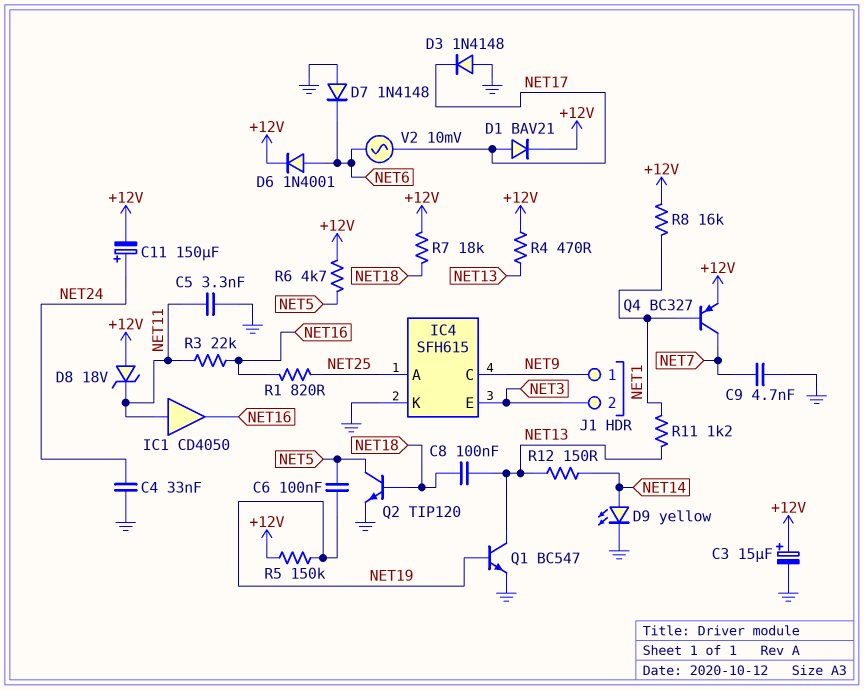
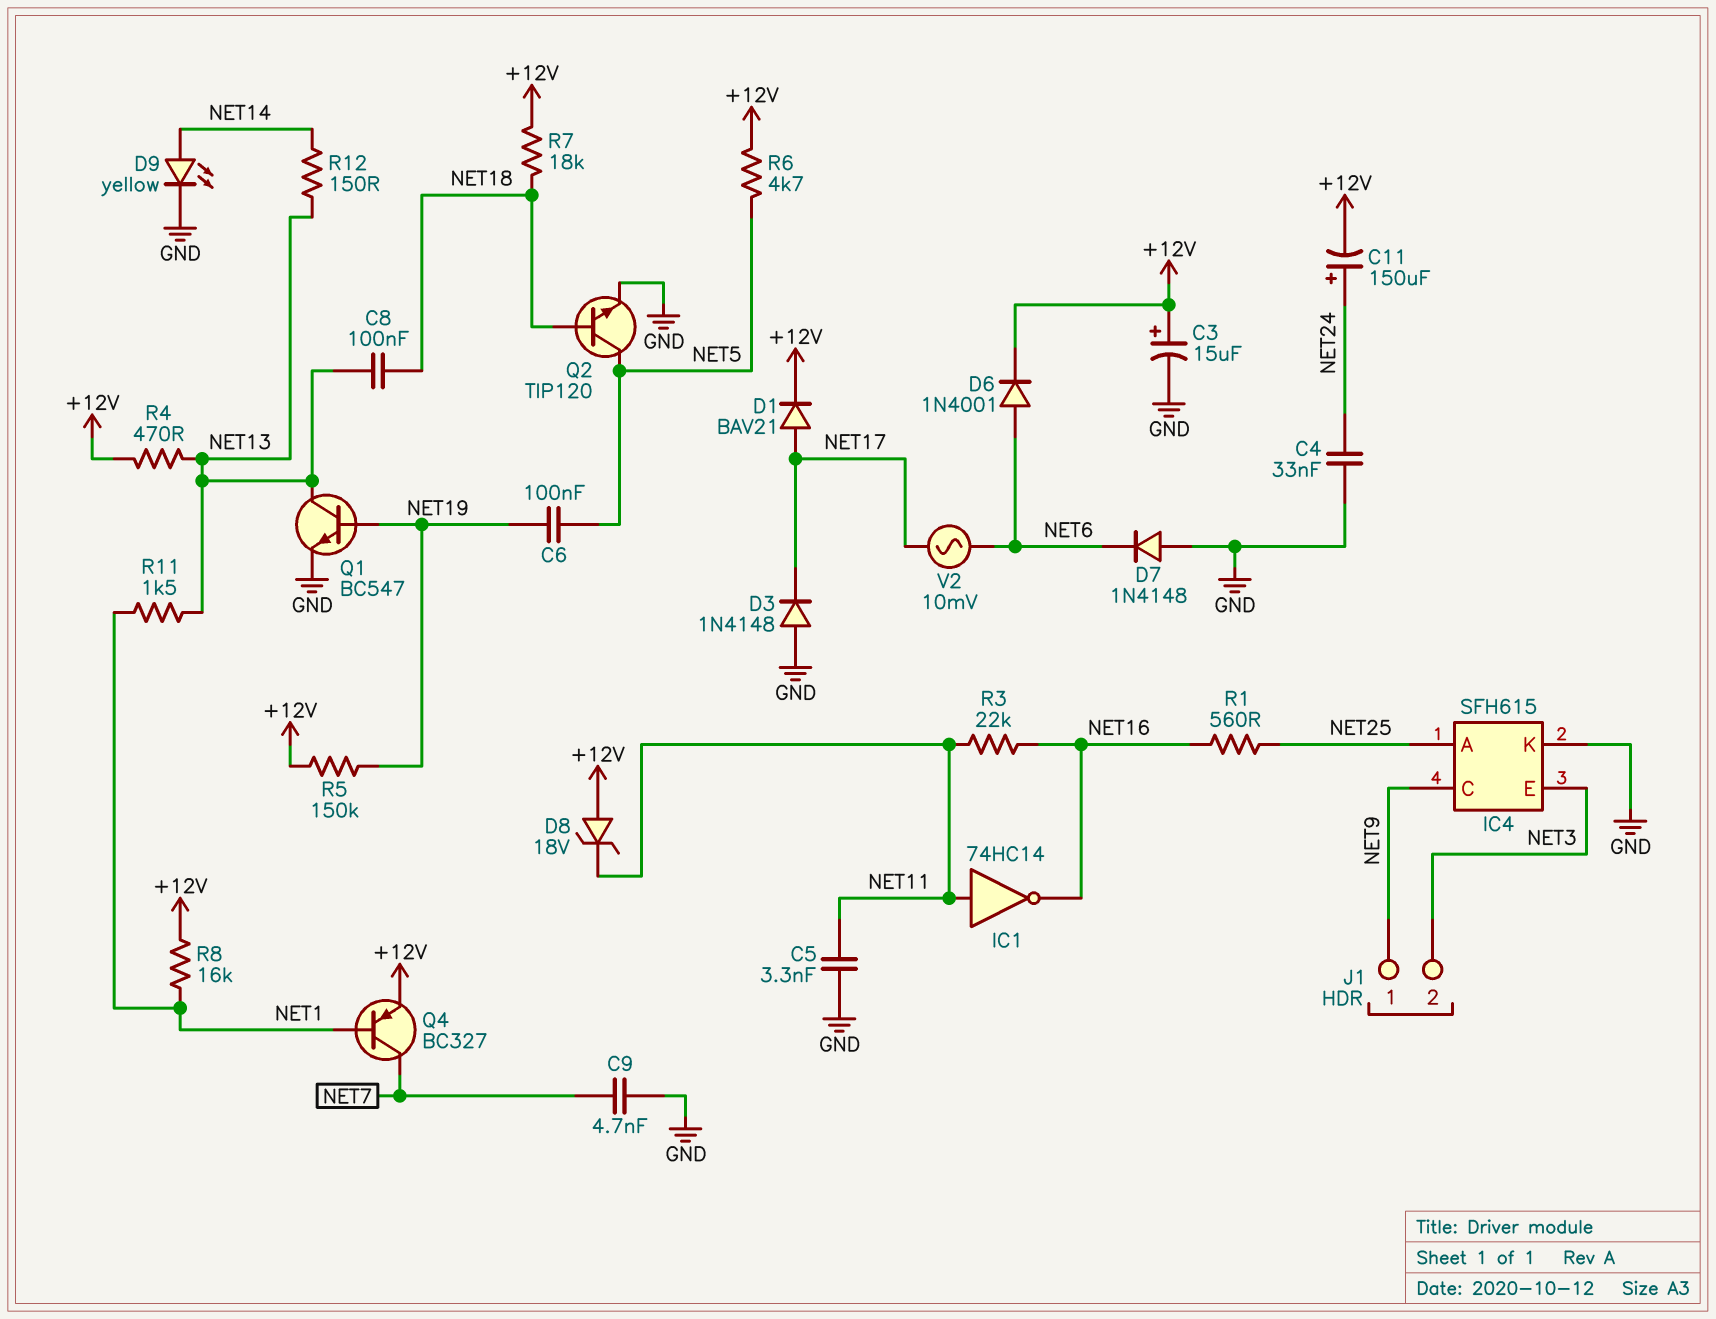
IC1: buffer CD4050 (in NET11, out NET16) -> NOT 74HC14 (in NET11, out NET16)
R1: 820 (NET16, NET25) -> 560 (NET16, NET25)
R11: 1.2k (NET1, NET13) -> 1.5k (NET1, NET13)

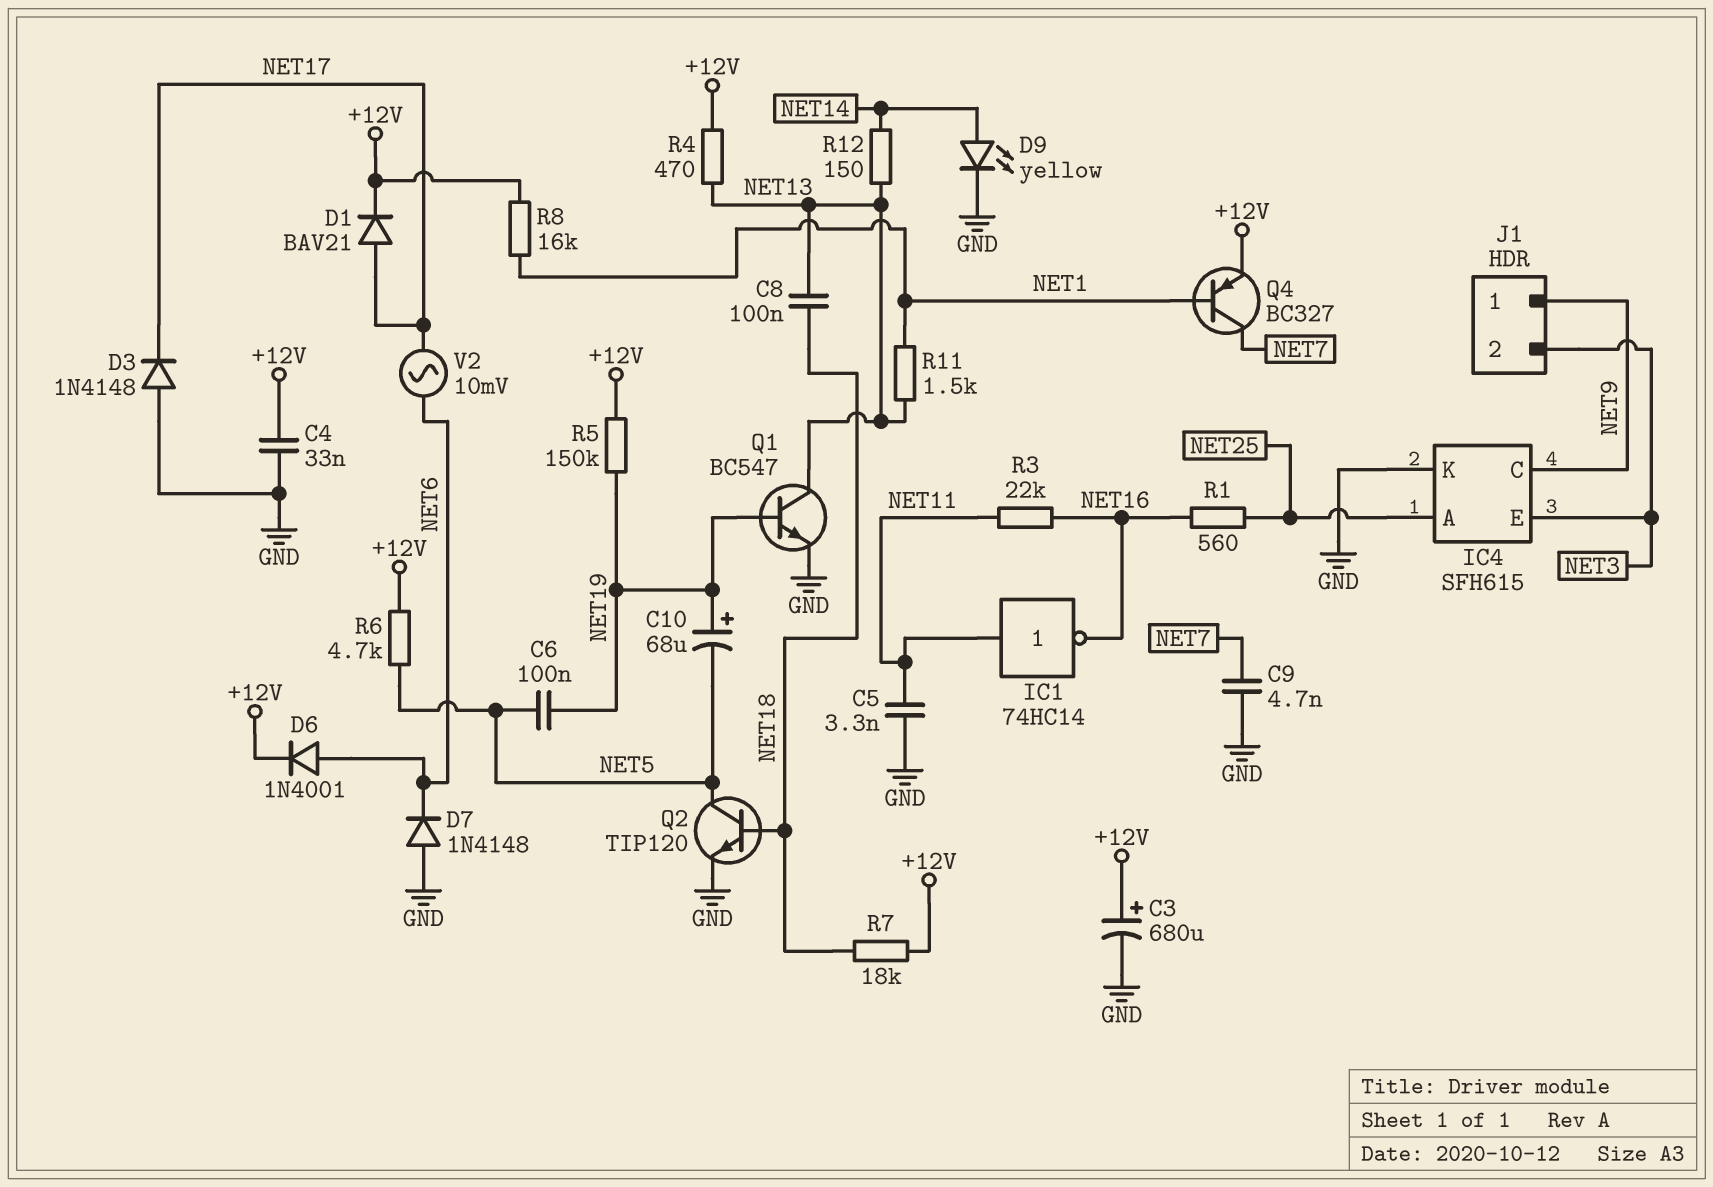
C3: 15uF (plus +12V, minus GND) -> 680uF (plus +12V, minus GND)
C4: 33nF (GND, NET24) -> 33nF (+12V, GND)
C10: none -> 68uF (plus NET19, minus NET5)
C11: 150uF (plus NET24, minus +12V) -> none
D8: zener 18V (A +12V, K NET11) -> none

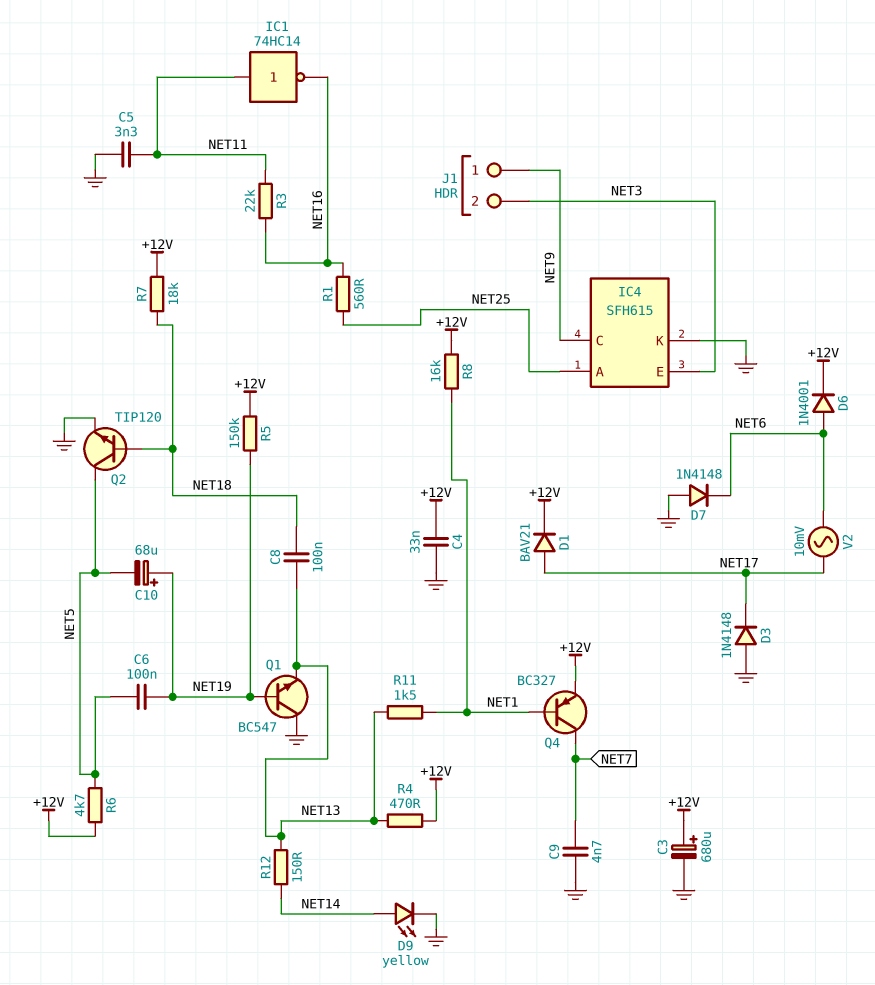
Q1: NPN BC547 (B NET19, C NET13, E GND) -> NPN BC547 (B NET19, C GND, E NET13)

